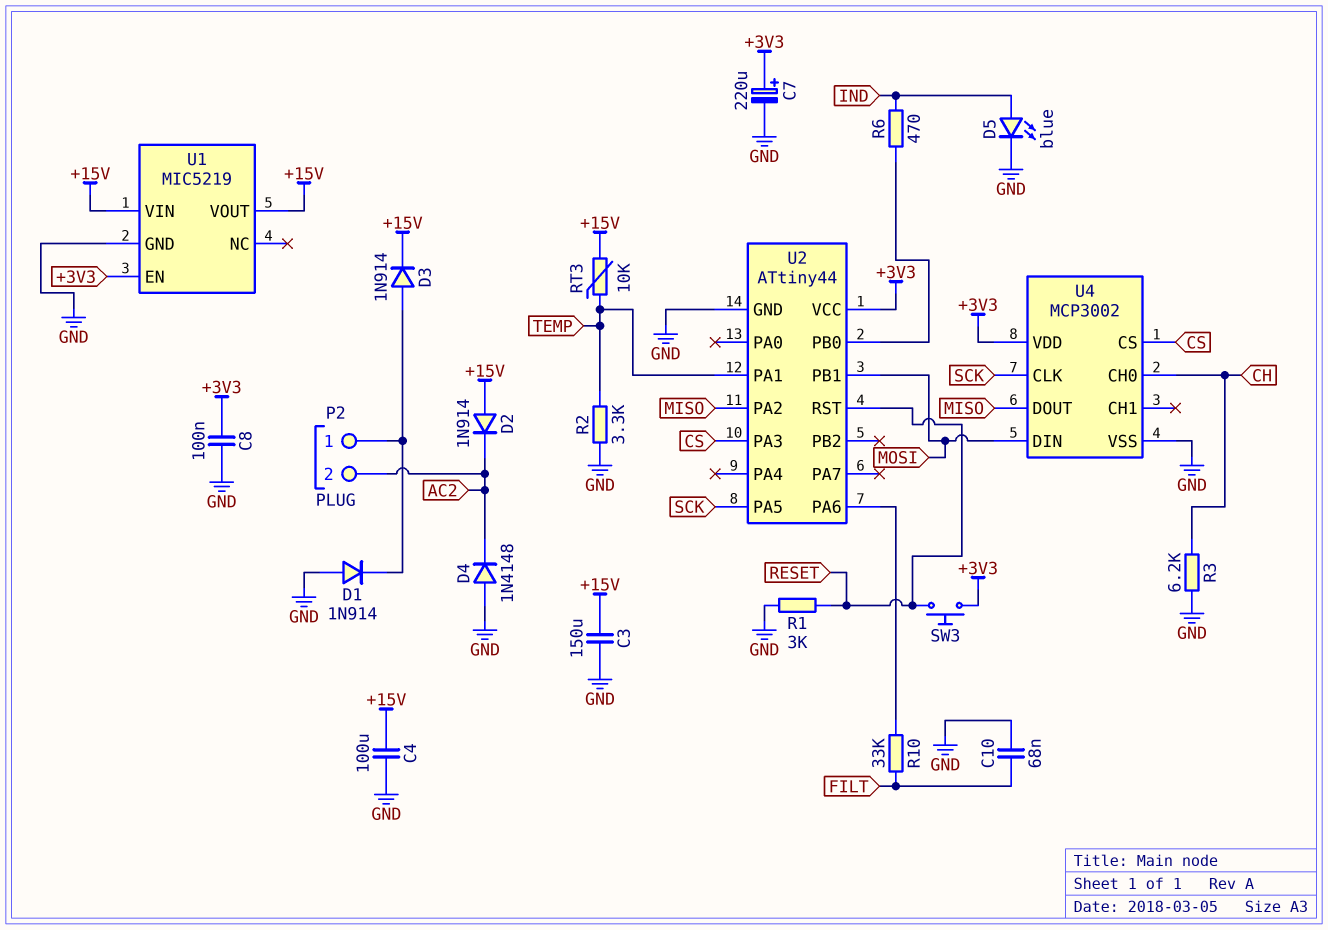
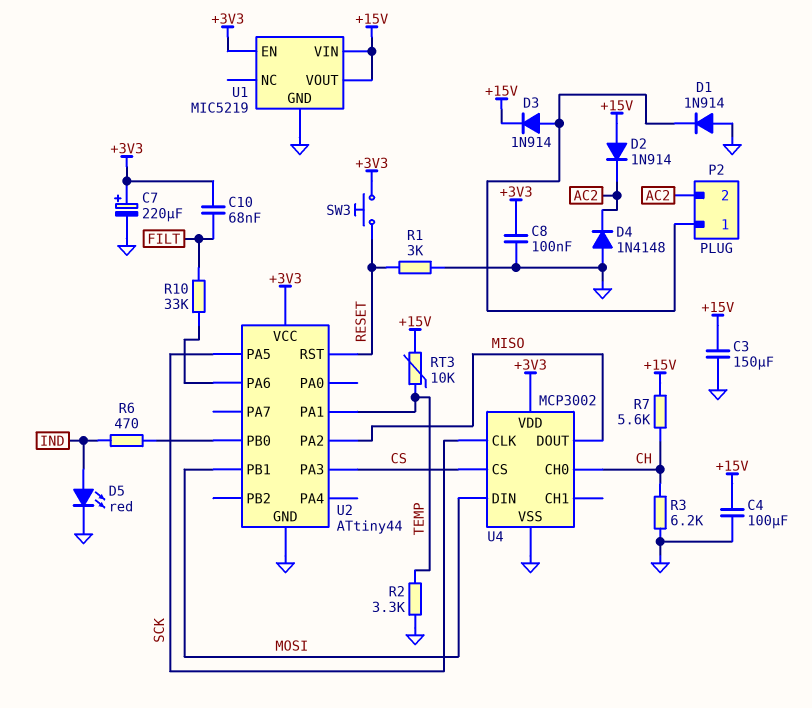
C10: 68nF (FILT, GND) -> 68nF (+3V3, FILT)
D5: LED blue (A IND, K GND) -> LED red (A IND, K GND)
R7: none -> 5.6k (+15V, CH)

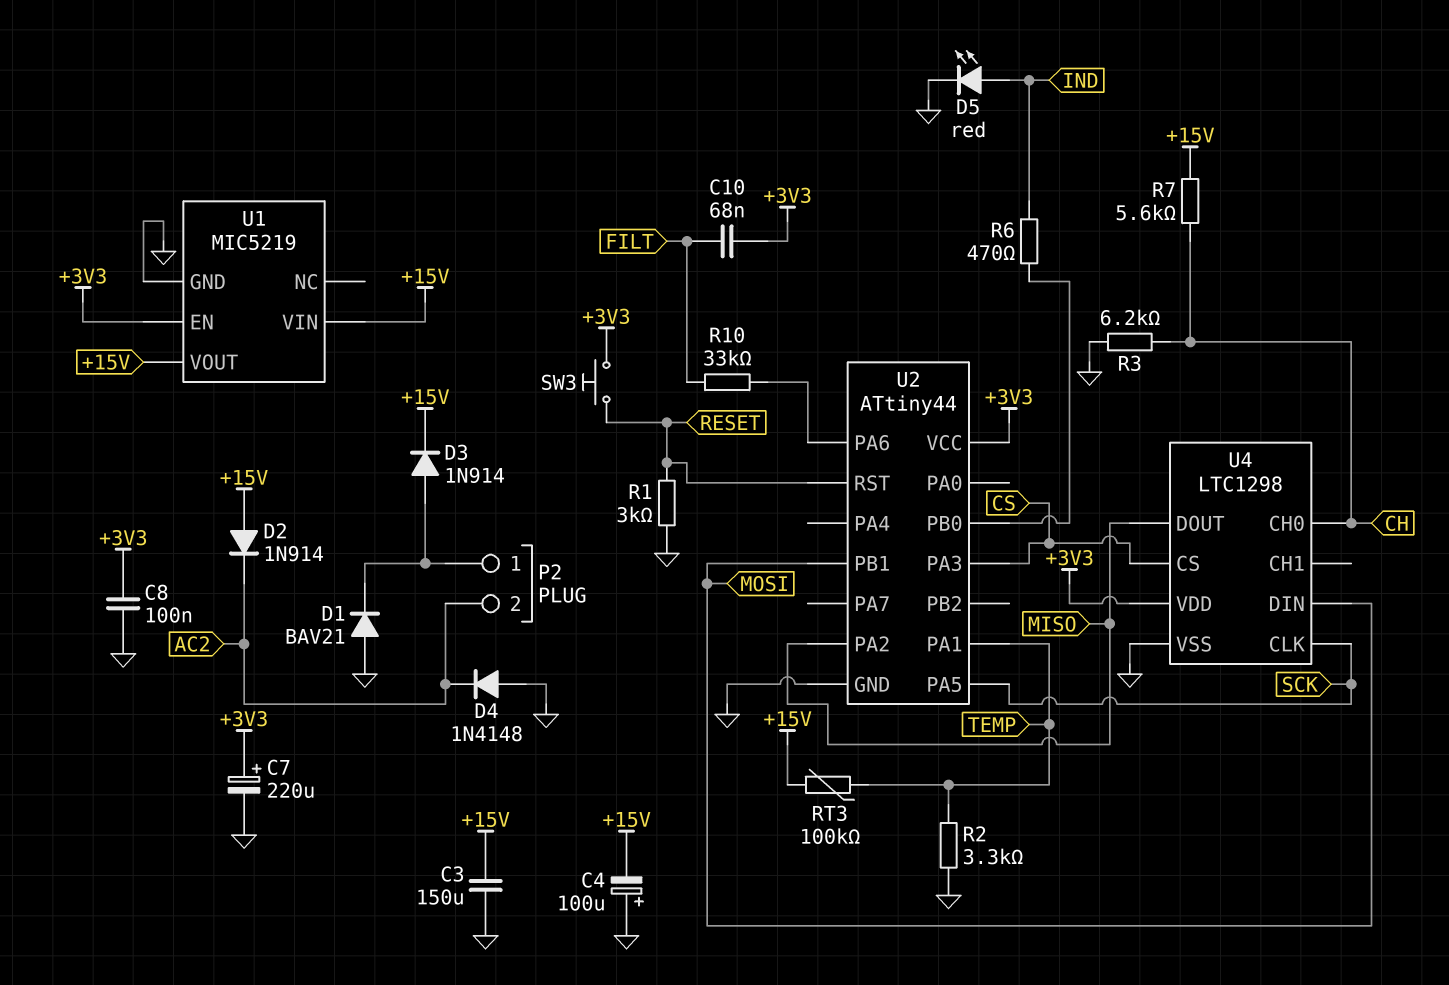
C4: 100uF (+15V, GND) -> 100uF (plus GND, minus +15V)
D1: diode 1N914 (A GND, K P2/1) -> diode BAV21 (A GND, K P2/1)
RT3: 10k (+15V, TEMP) -> 100k (+15V, TEMP)
U4: MCP3002 -> LTC1298

